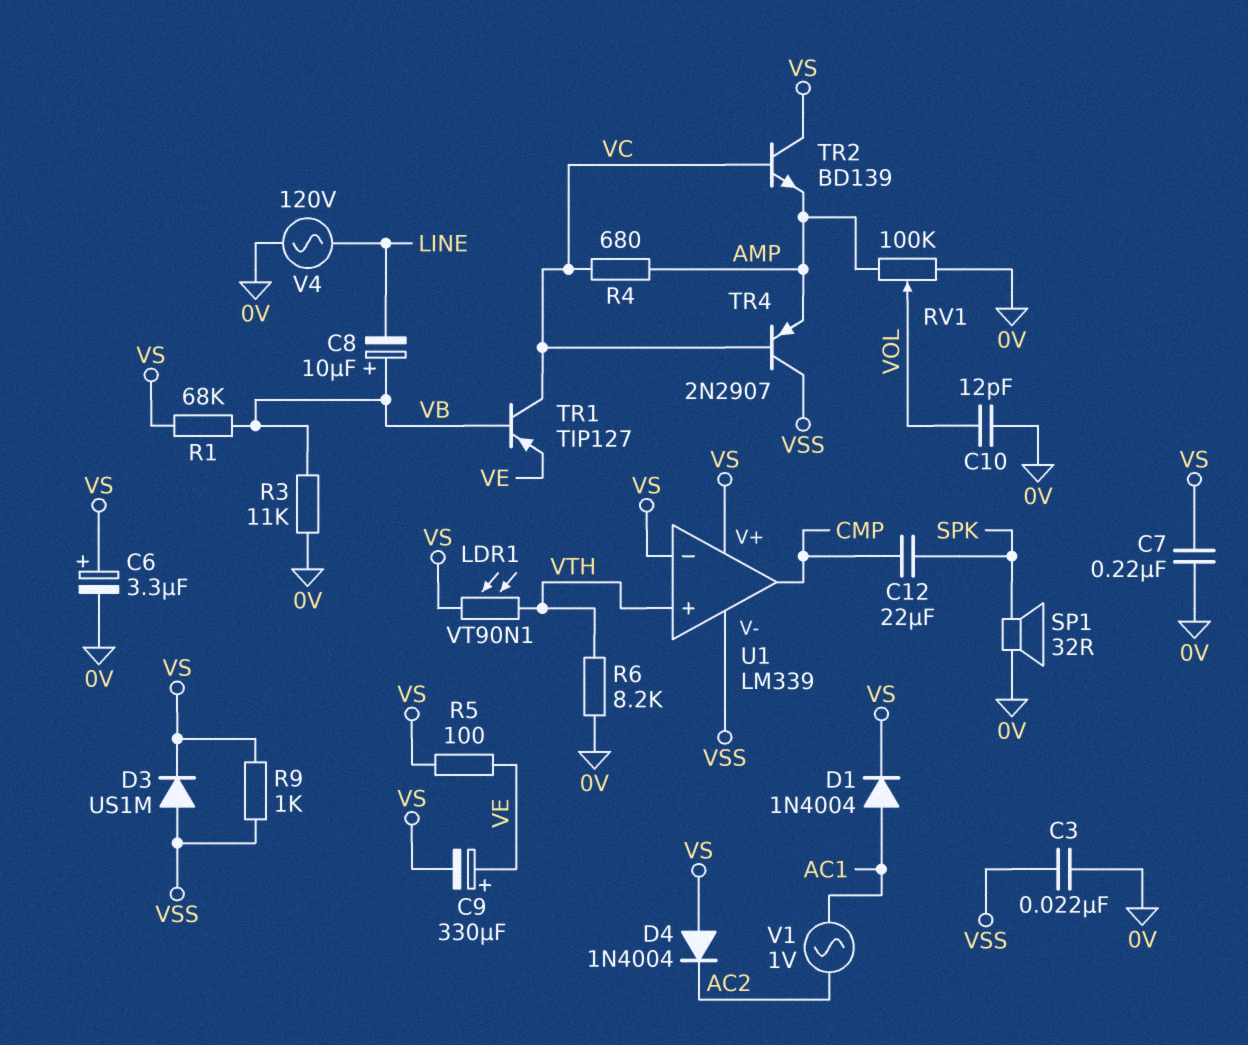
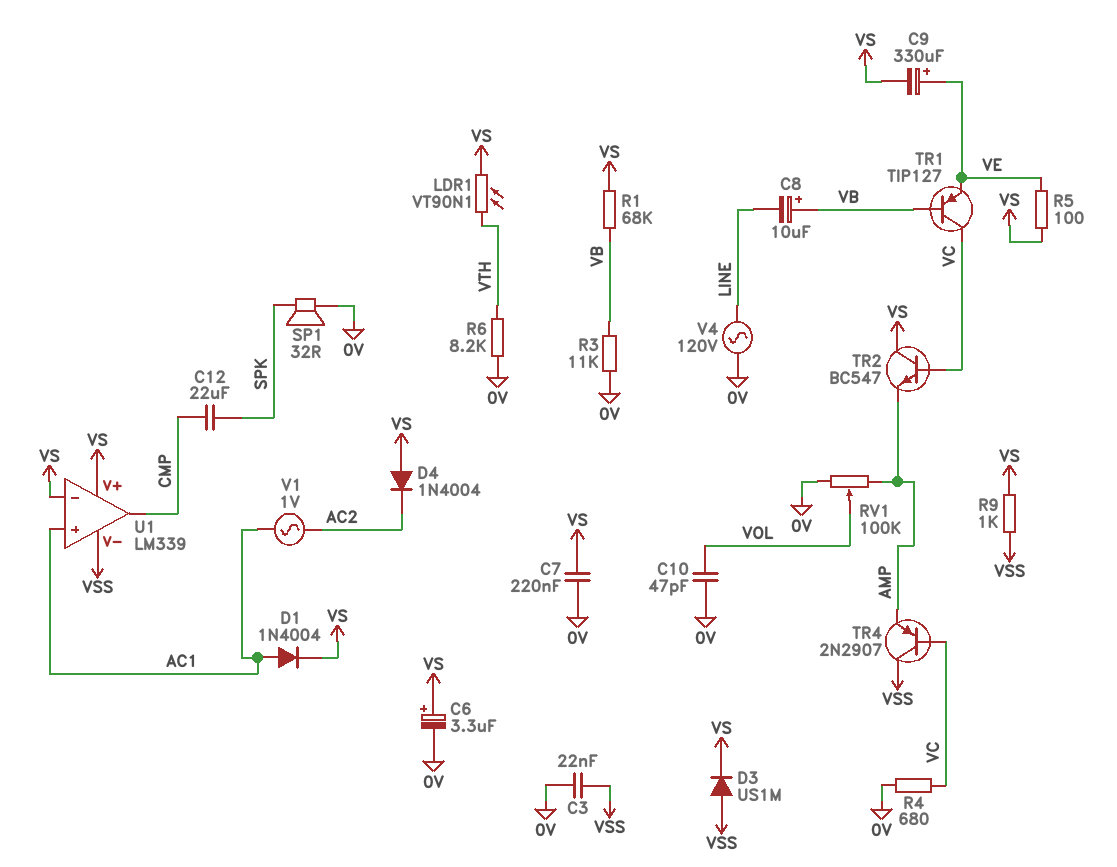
C10: 12pF (0V, VOL) -> 47pF (0V, VOL)
R4: 680 (AMP, VC) -> 680 (0V, VC)
TR2: NPN BD139 (B VC, C VS, E AMP) -> NPN BC547 (B VC, C VS, E AMP)
U1 pin in+: VTH -> AC1

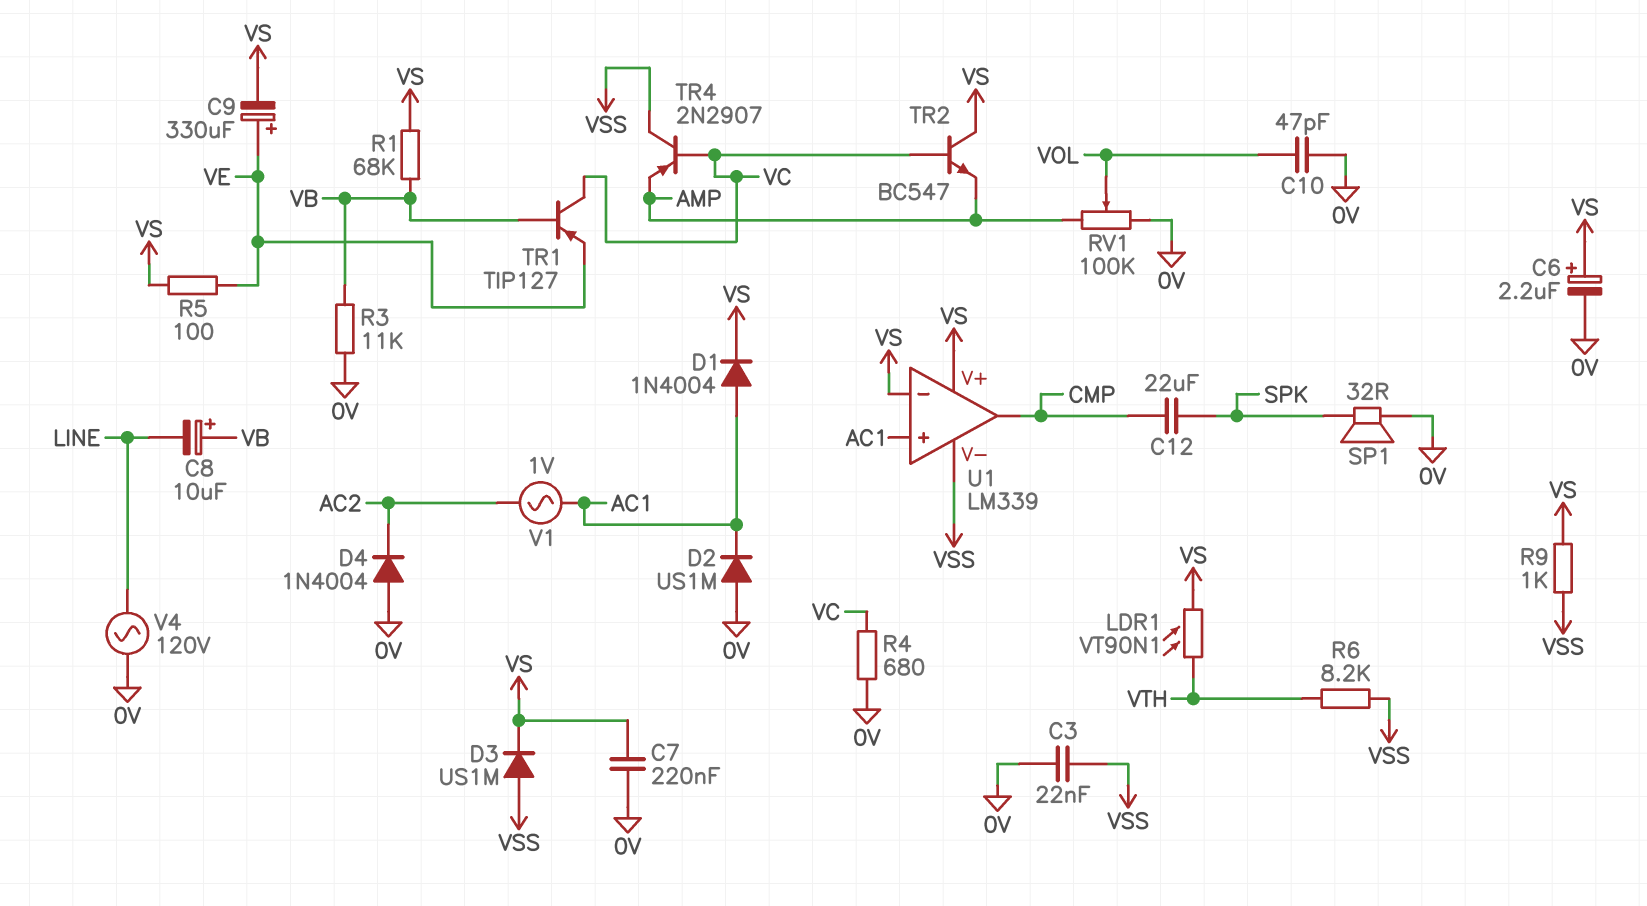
C6: 3.3uF (plus VS, minus 0V) -> 2.2uF (plus VS, minus 0V)
D2: none -> diode US1M (A 0V, K AC1)
D4: diode 1N4004 (A VS, K AC2) -> diode 1N4004 (A 0V, K AC2)
R6: 8.2k (0V, VTH) -> 8.2k (VSS, VTH)

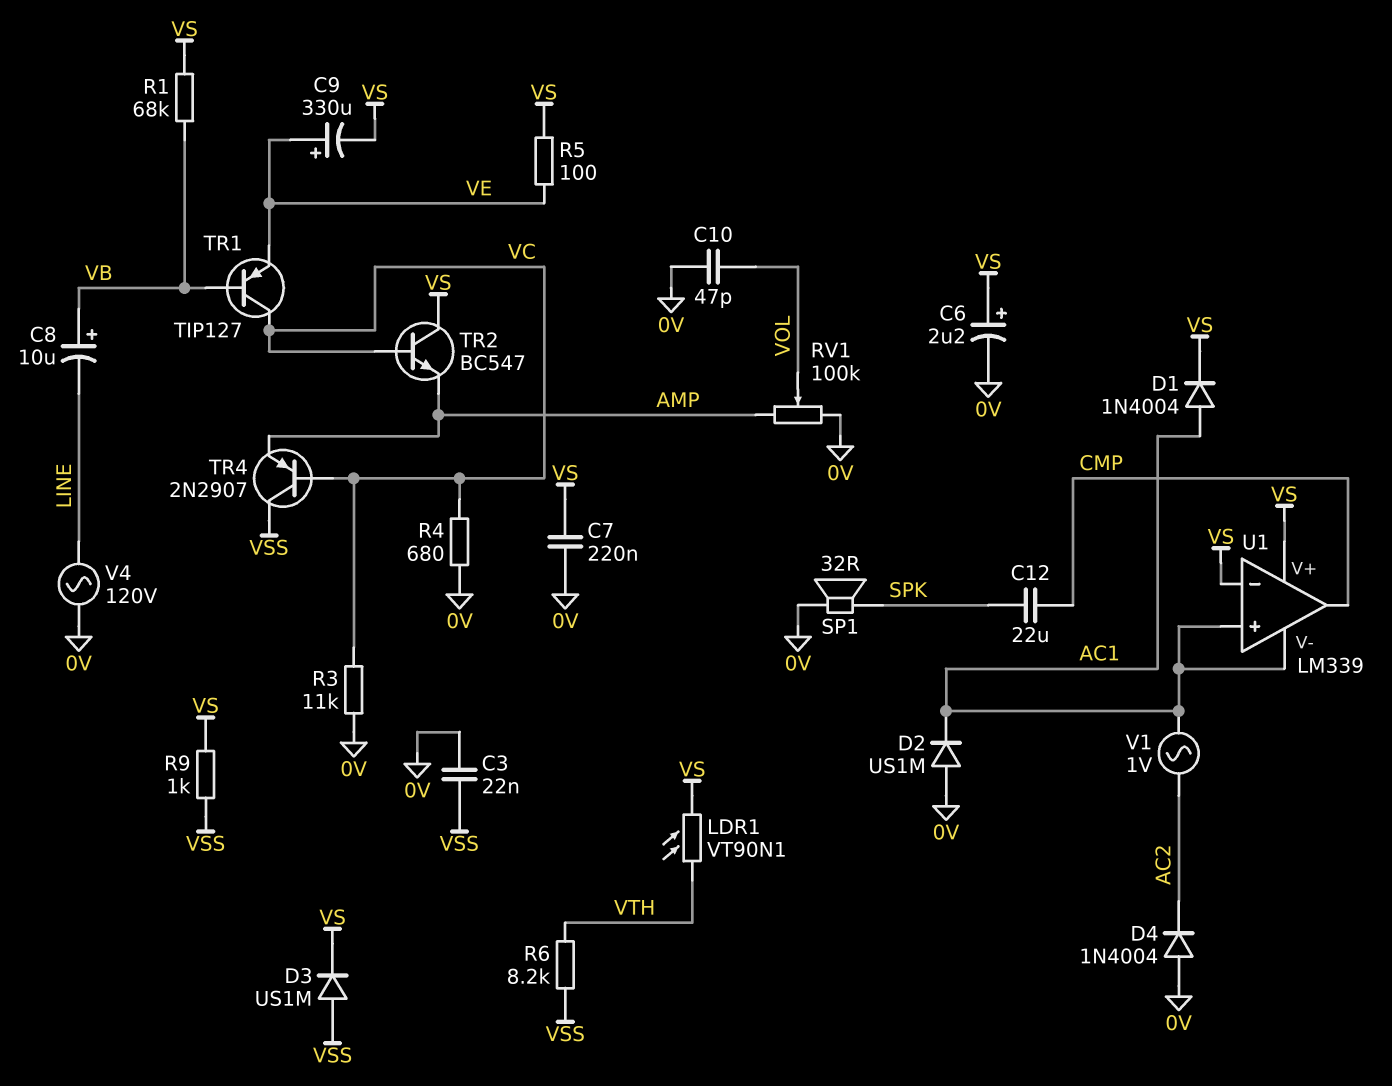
R3: 11k (0V, VB) -> 11k (0V, VC)
U1 pin V-: VSS -> AC1

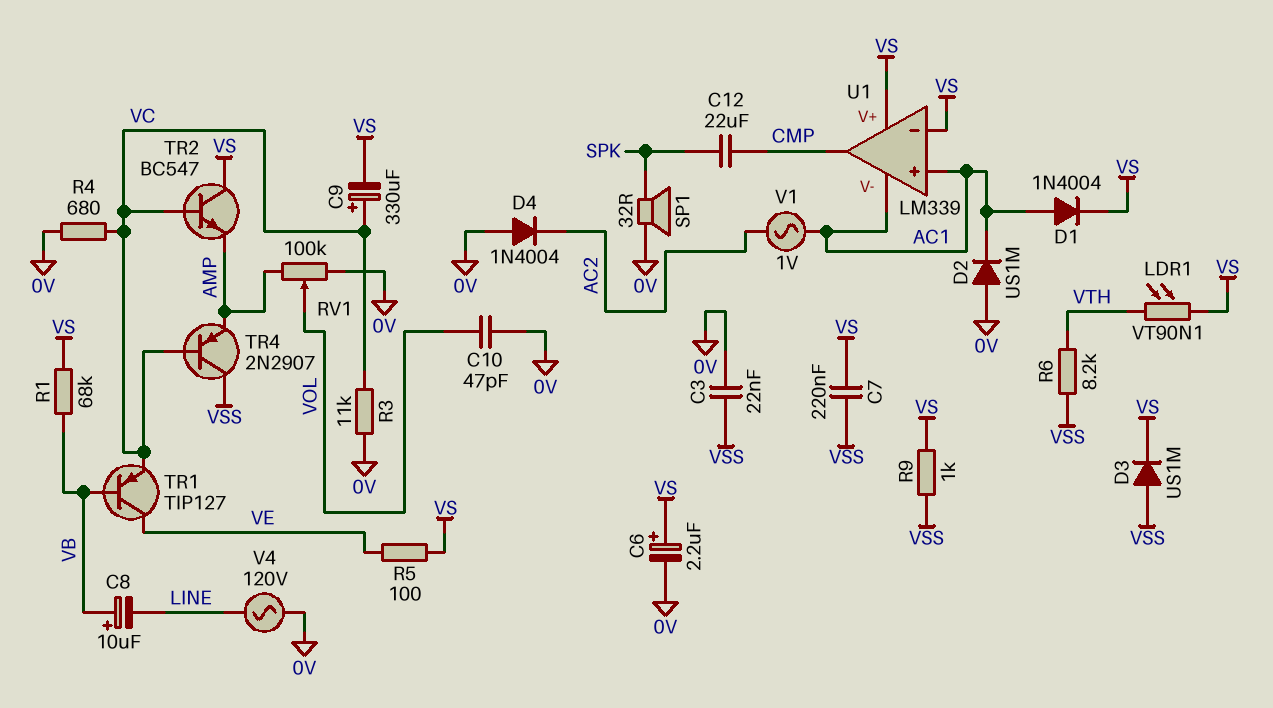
C7: 220nF (0V, VS) -> 220nF (VS, VSS)
C9: 330uF (plus VE, minus VS) -> 330uF (plus VC, minus VS)
TR1: PNP TIP127 (B VB, C VC, E VE) -> PNP TIP127 (B VB, C VE, E VC)

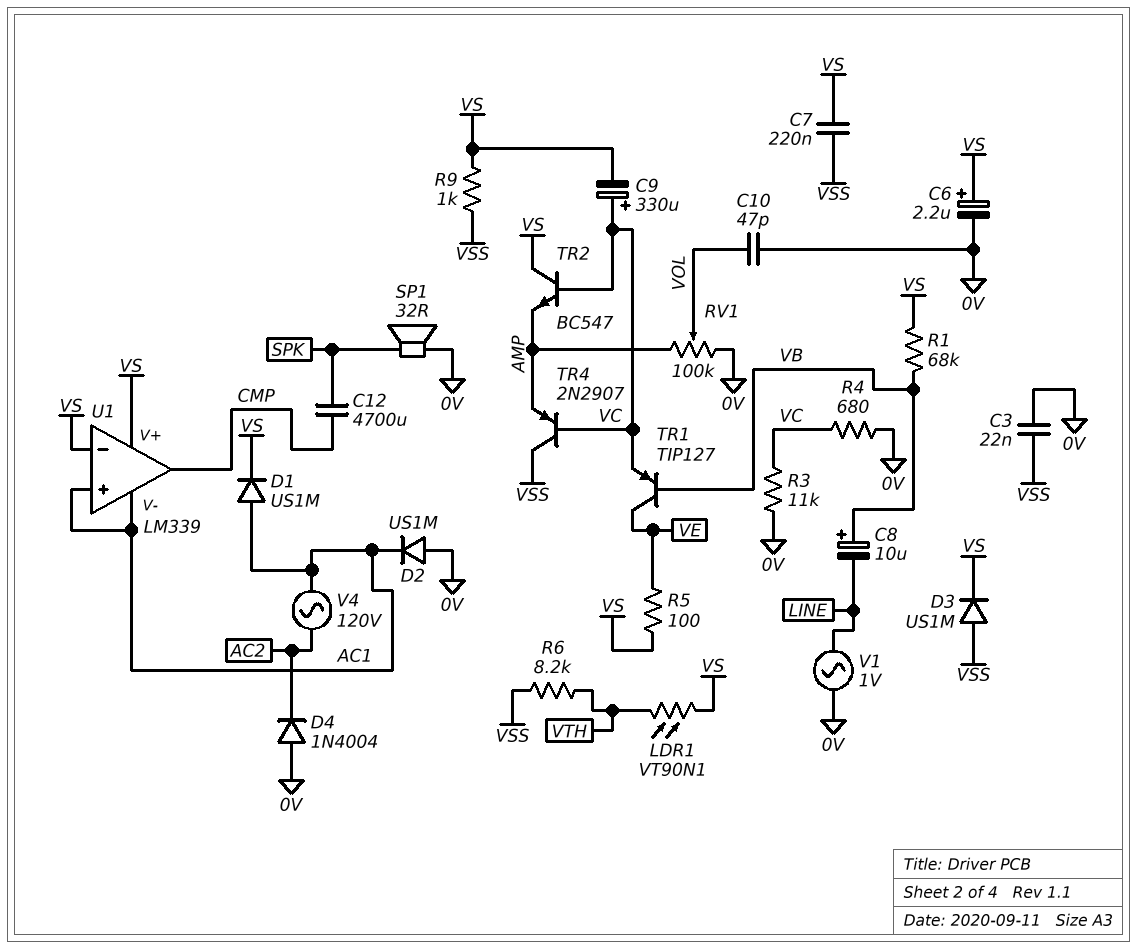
C12: 22uF (CMP, SPK) -> 4700uF (CMP, SPK)
D1: diode 1N4004 (A AC1, K VS) -> diode US1M (A AC1, K VS)
V1: AC 1V (AC1, AC2) -> AC 1V (0V, LINE)
V4: AC 120V (0V, LINE) -> AC 120V (AC1, AC2)

